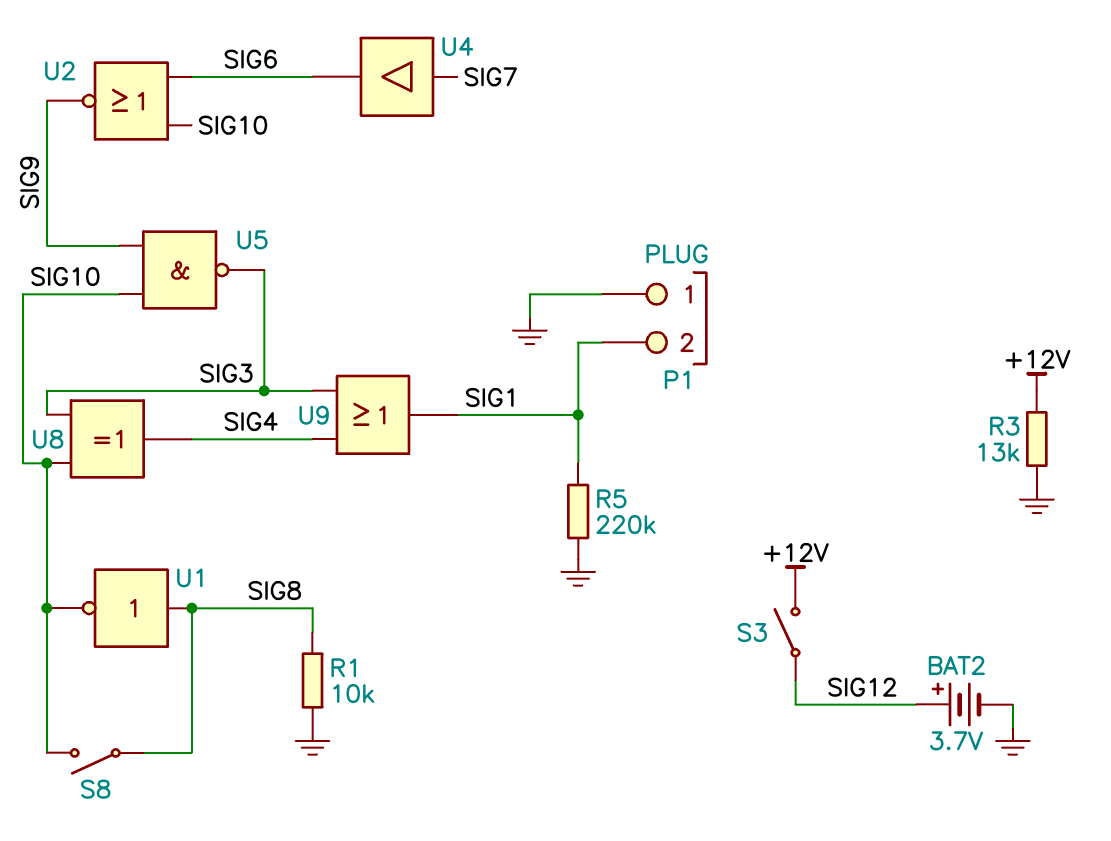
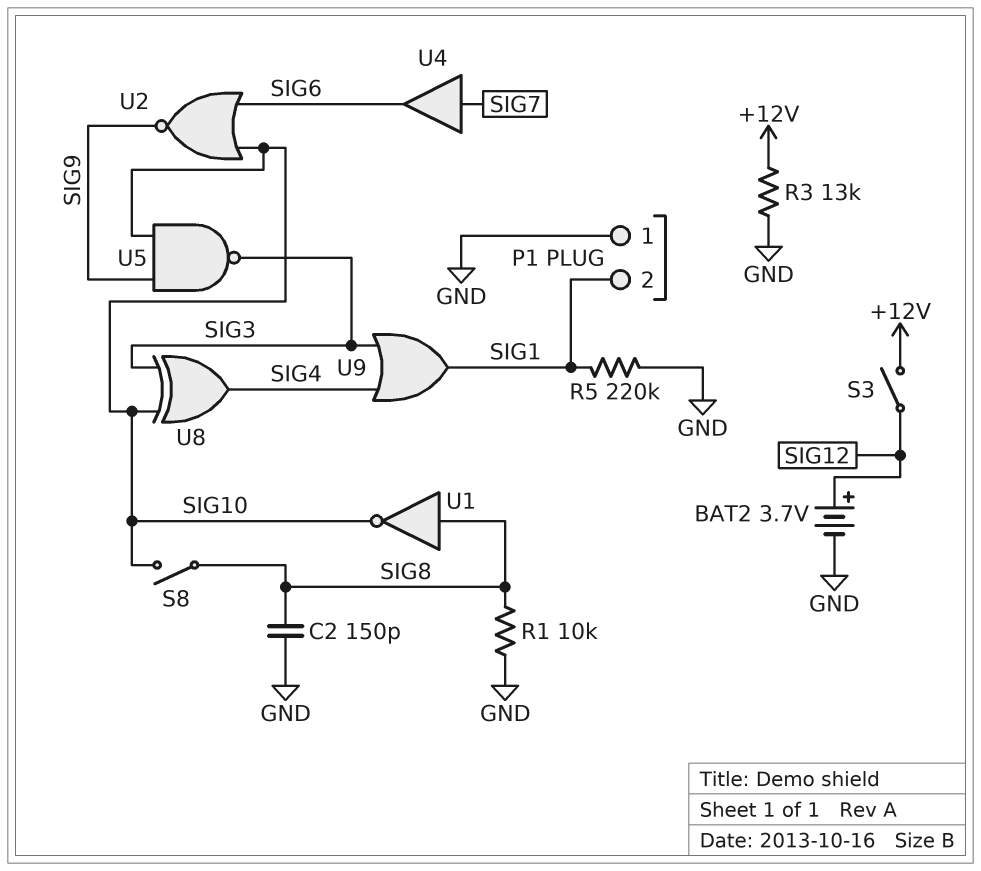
C2: none -> 150pF (GND, SIG8)

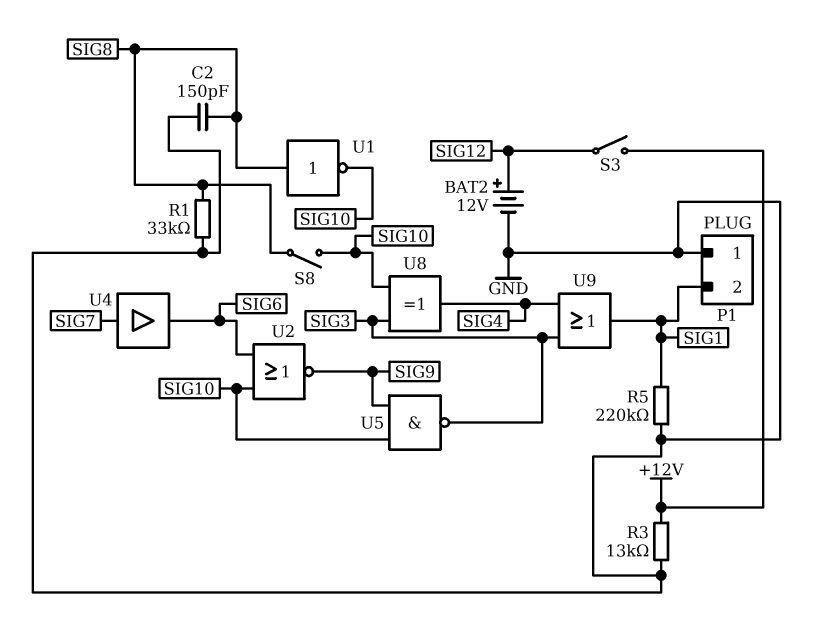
BAT2: 3.7V (plus SIG12, minus GND) -> 12V (plus SIG12, minus GND)
R1: 10k (GND, SIG8) -> 33k (GND, SIG8)

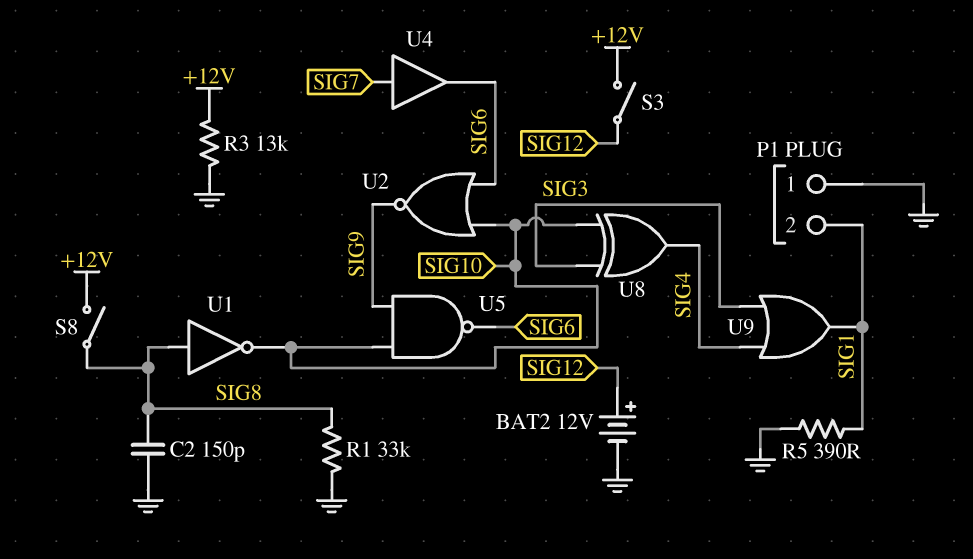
R5: 220k (GND, SIG1) -> 390 (GND, SIG1)
S8: switch (SIG8, SIG10) -> switch (+12V, SIG8)
U5: NAND (in SIG9, in SIG10, out SIG3) -> NAND (in SIG9, in SIG10, out SIG6)

